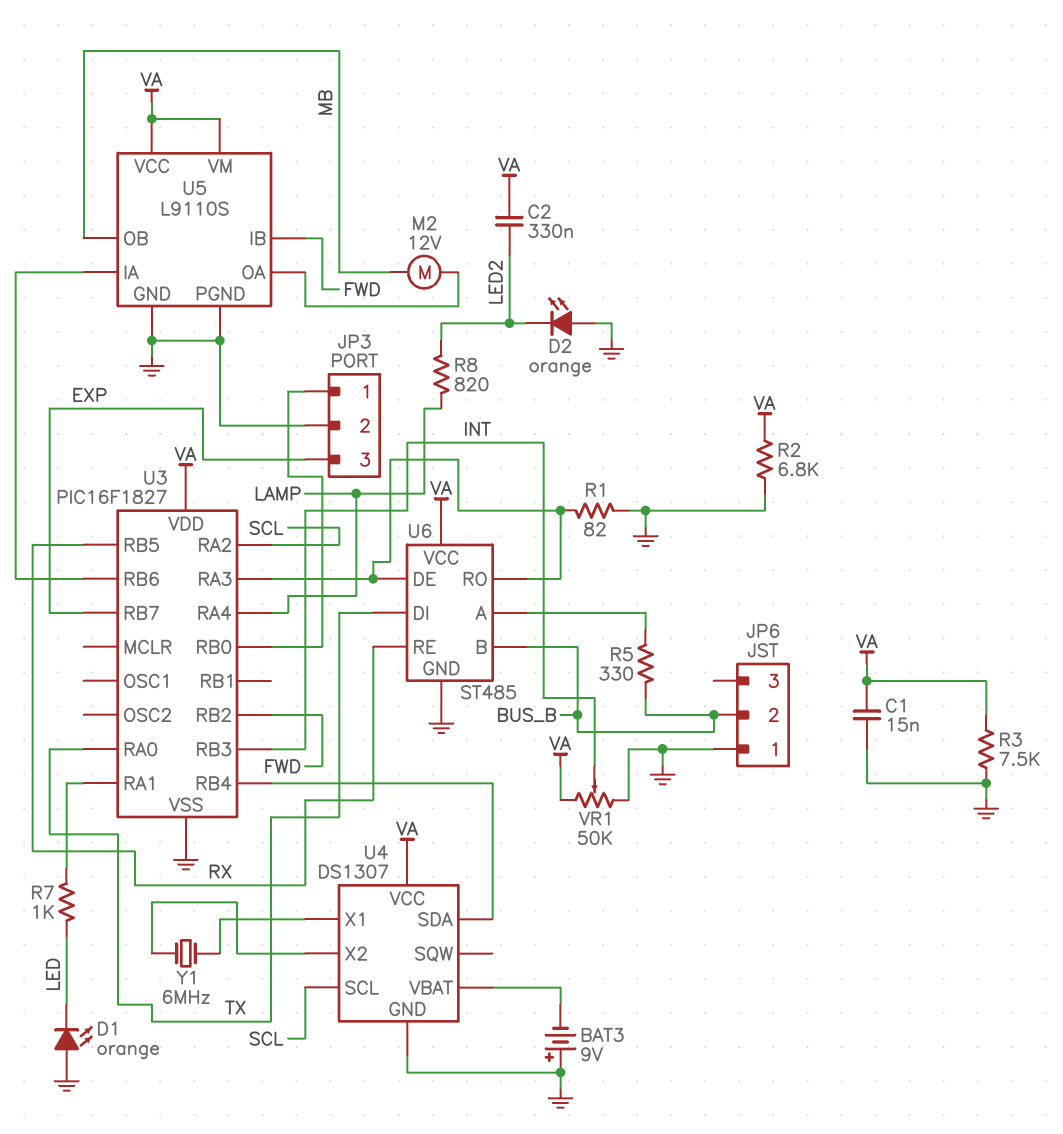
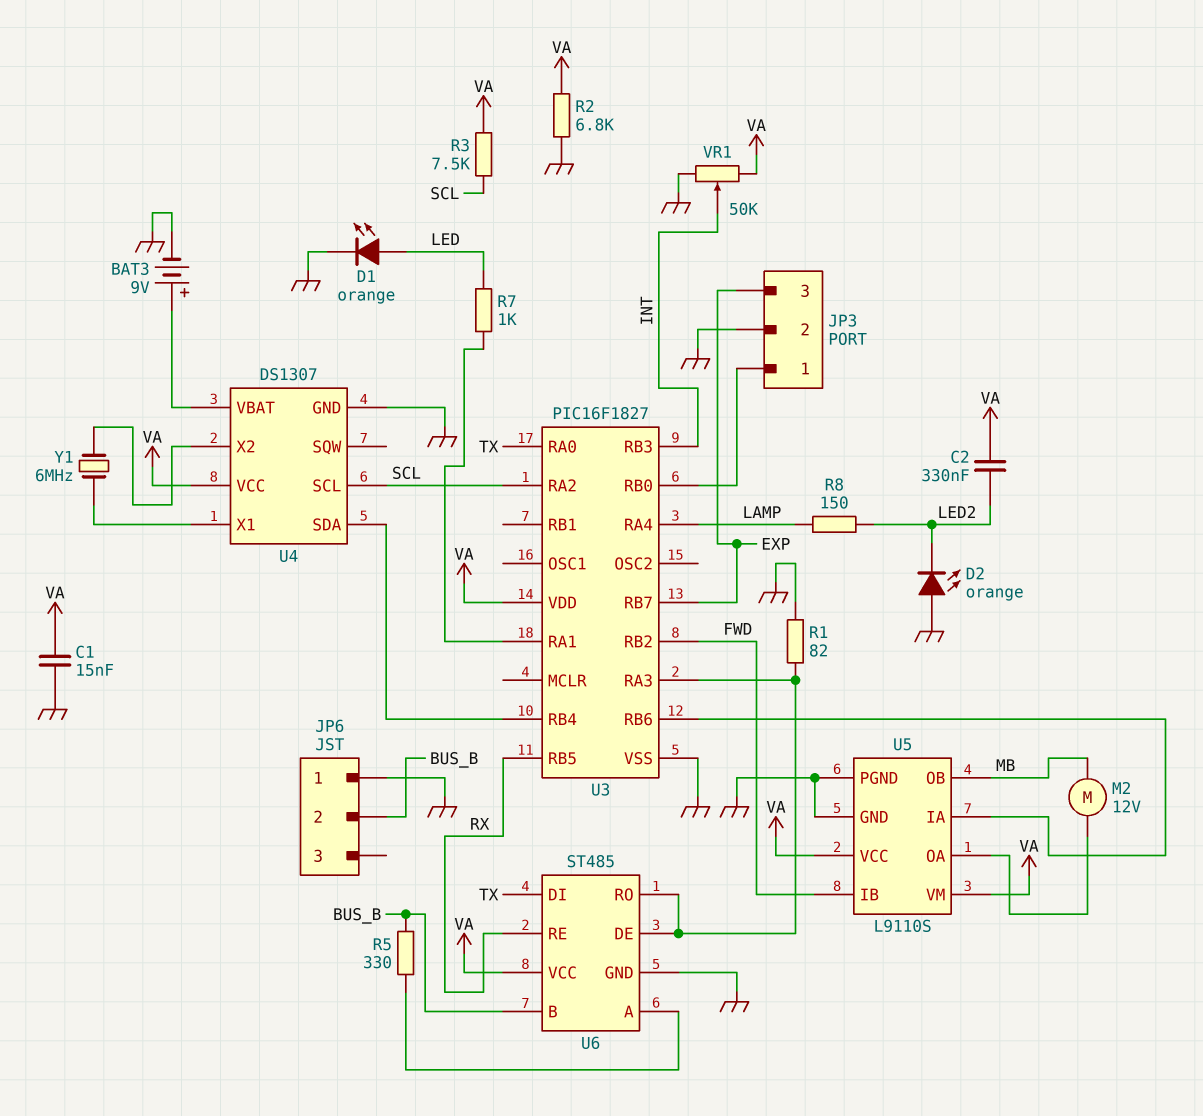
BAT3: 9V (plus GND, minus U4/VBAT) -> 9V (plus U4/VBAT, minus GND)
D1: LED orange (A GND, K LED) -> LED orange (A LED, K GND)
R3: 7.5k (GND, VA) -> 7.5k (SCL, VA)
R8: 820 (LAMP, LED2) -> 150 (LAMP, LED2)

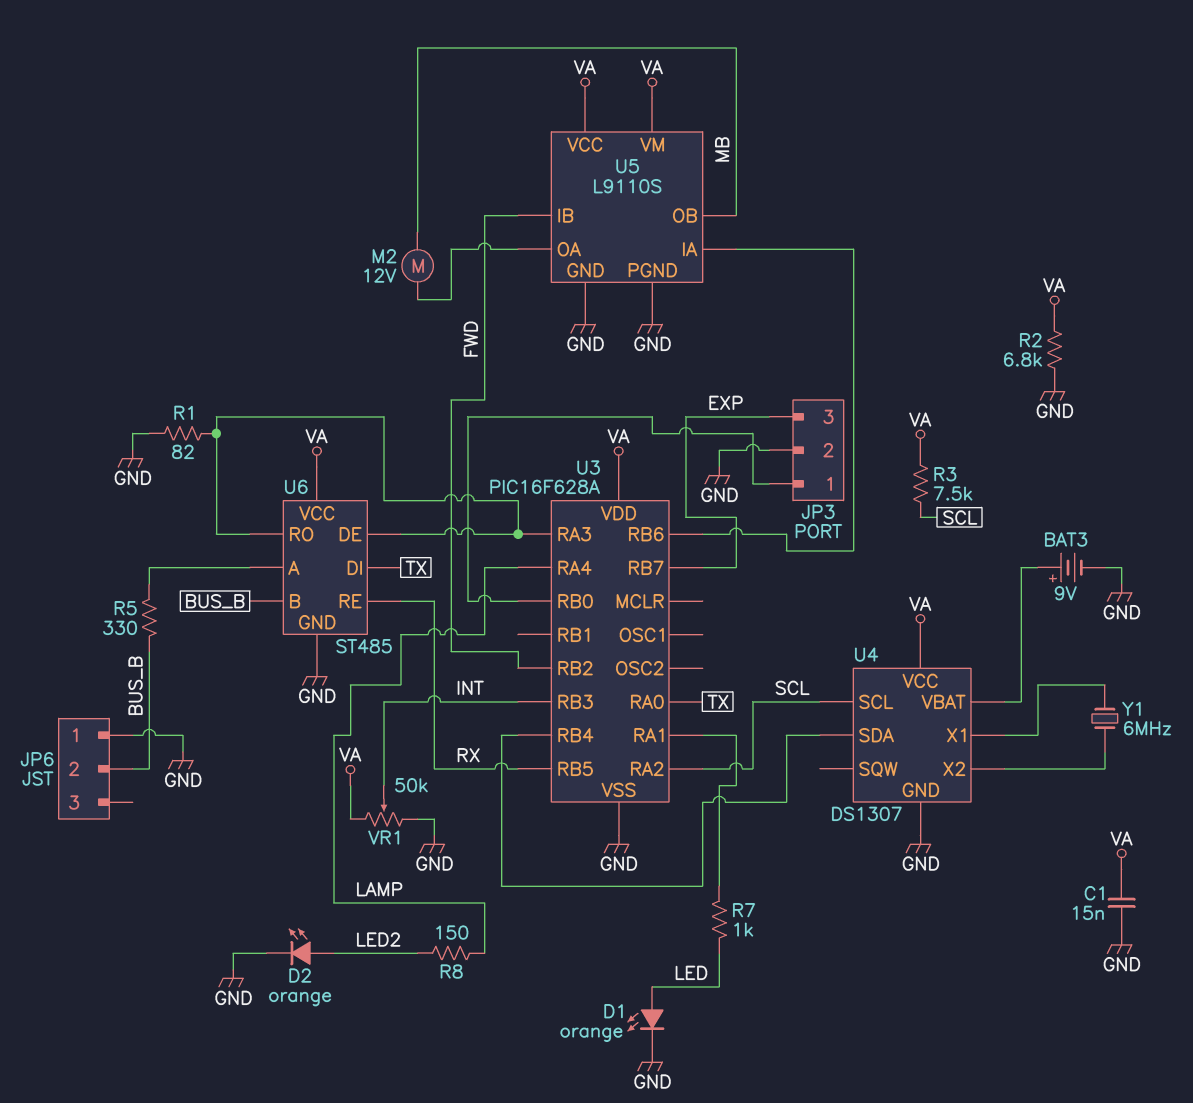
C2: 330nF (LED2, VA) -> none
D2: LED orange (A GND, K LED2) -> LED orange (A LED2, K GND)
U3: PIC16F1827 -> PIC16F628A

